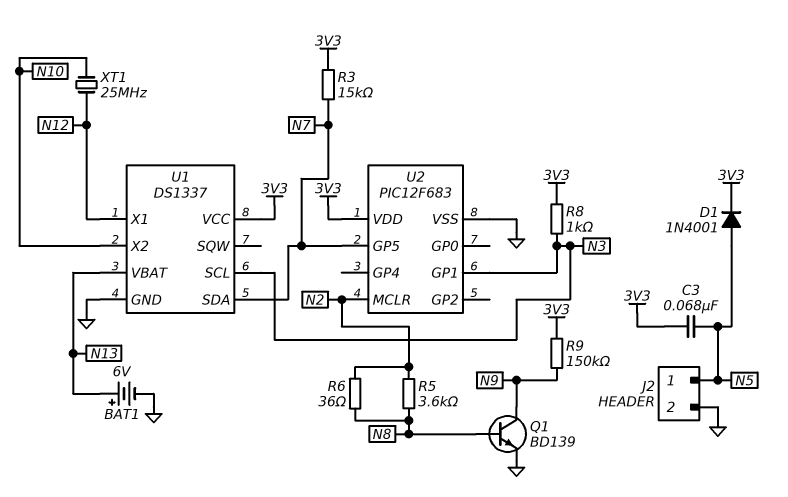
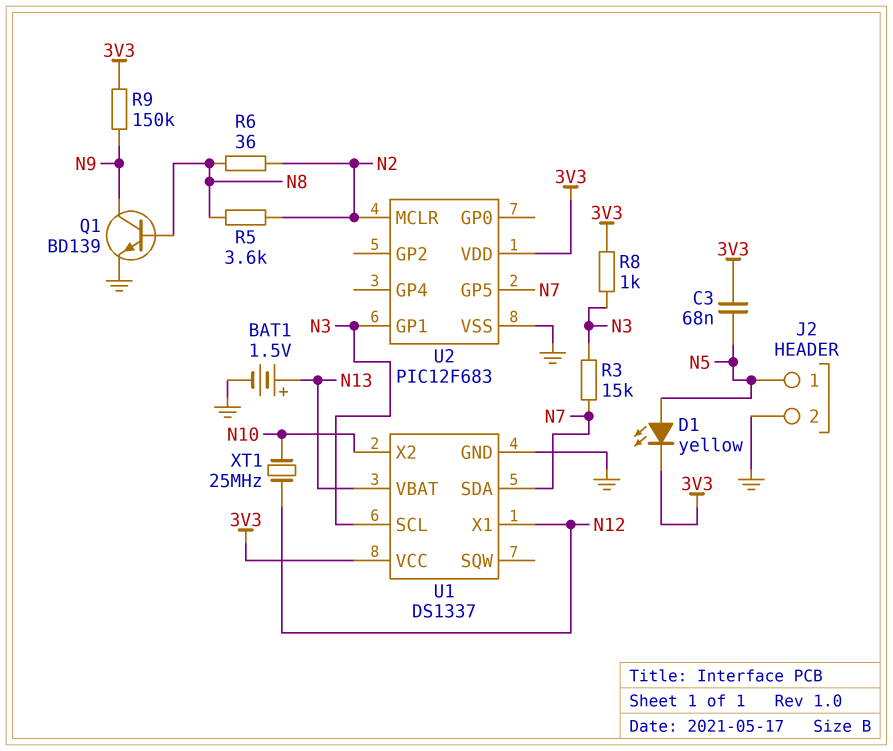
BAT1: 6V (plus N13, minus GND) -> 1.5V (plus N13, minus GND)
D1: diode 1N4001 (A N5, K 3V3) -> LED yellow (A N5, K 3V3)
R3: 15k (3V3, N7) -> 15k (N3, N7)

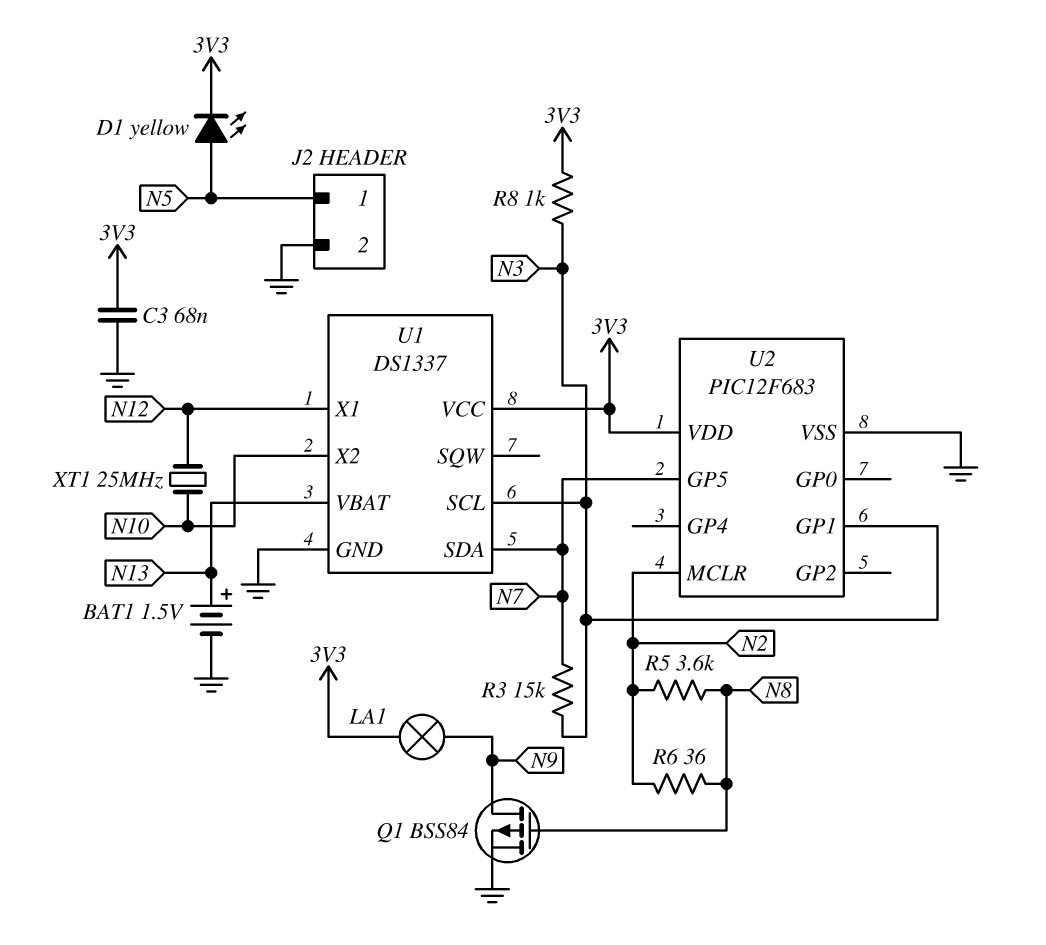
C3: 68nF (3V3, N5) -> 68nF (3V3, GND)
LA1: none -> lamp (3V3, N9)
Q1: NPN BD139 (B N8, C N9, E GND) -> PMOS BSS84 (G N8, D N9, S GND)
R9: 150k (3V3, N9) -> none

